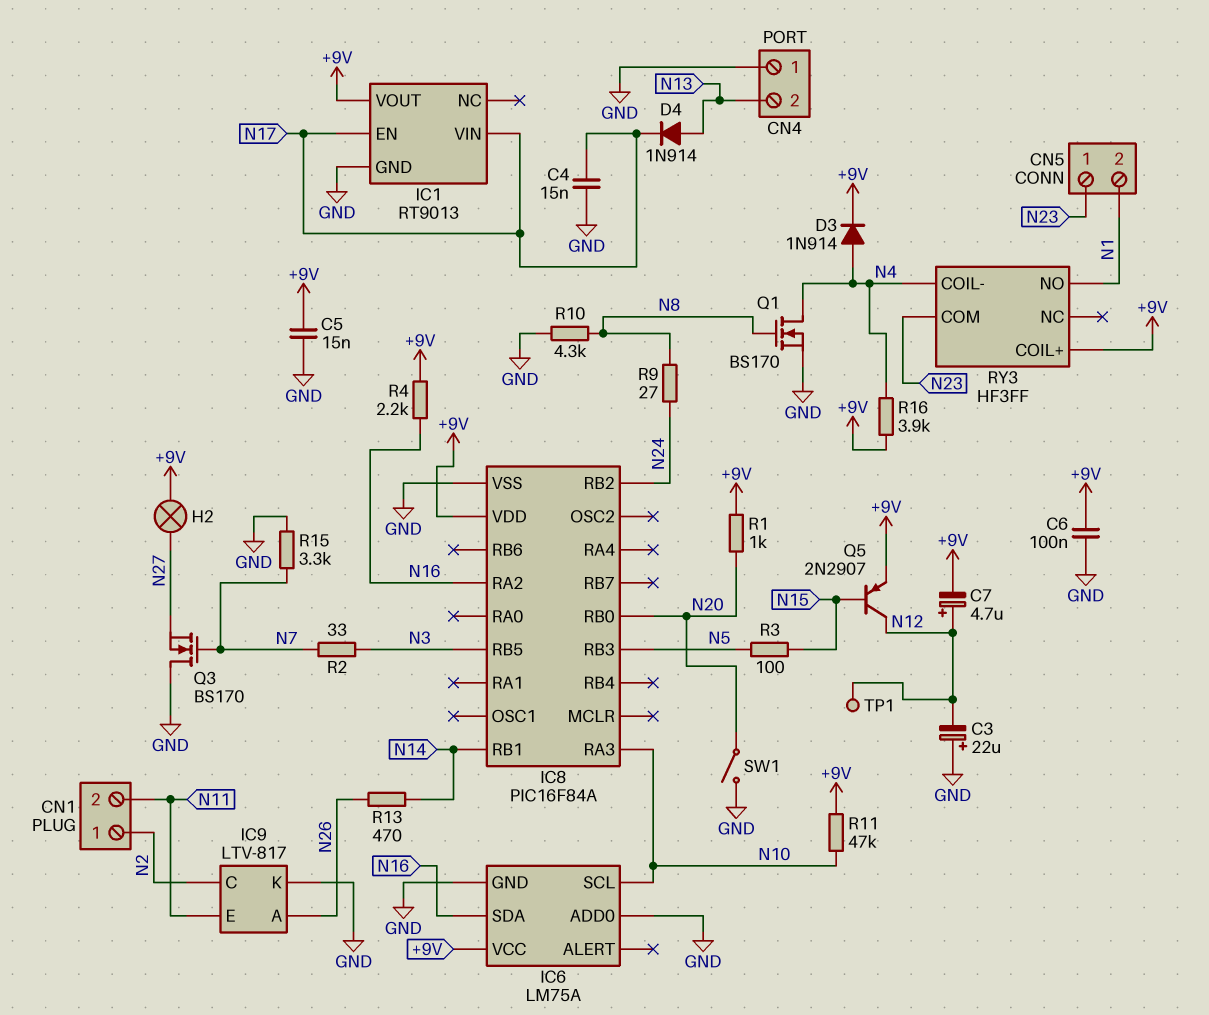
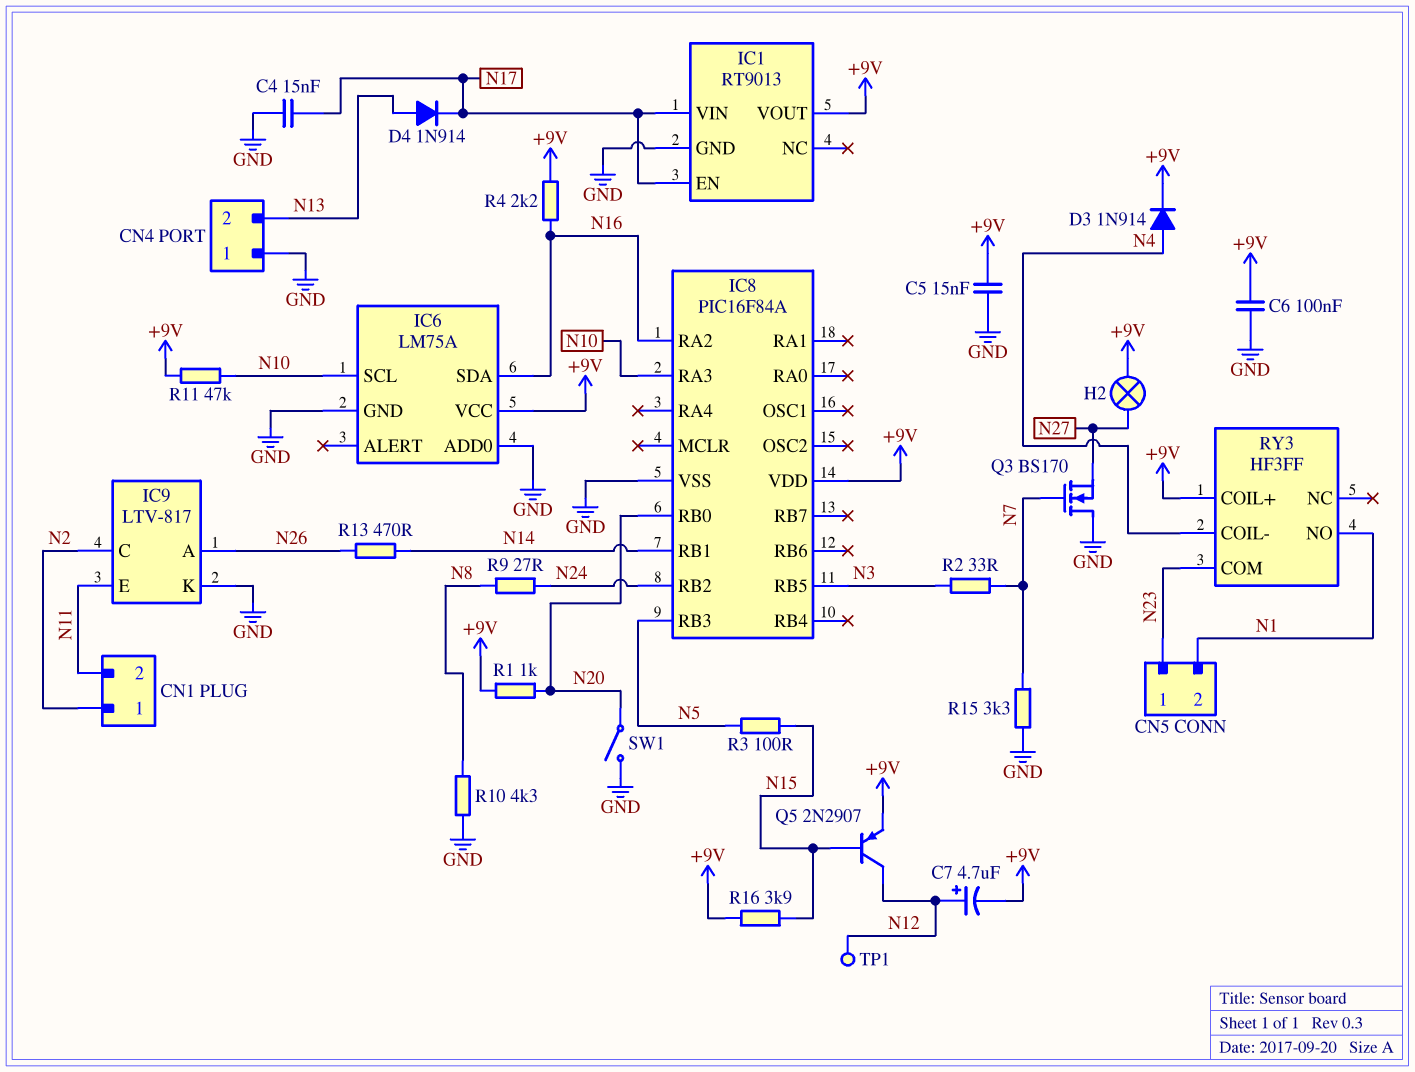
C3: 22uF (plus GND, minus N12) -> none
Q1: NMOS BS170 (G N8, D N4, S GND) -> none
R16: 3.9k (+9V, N4) -> 3.9k (+9V, N15)

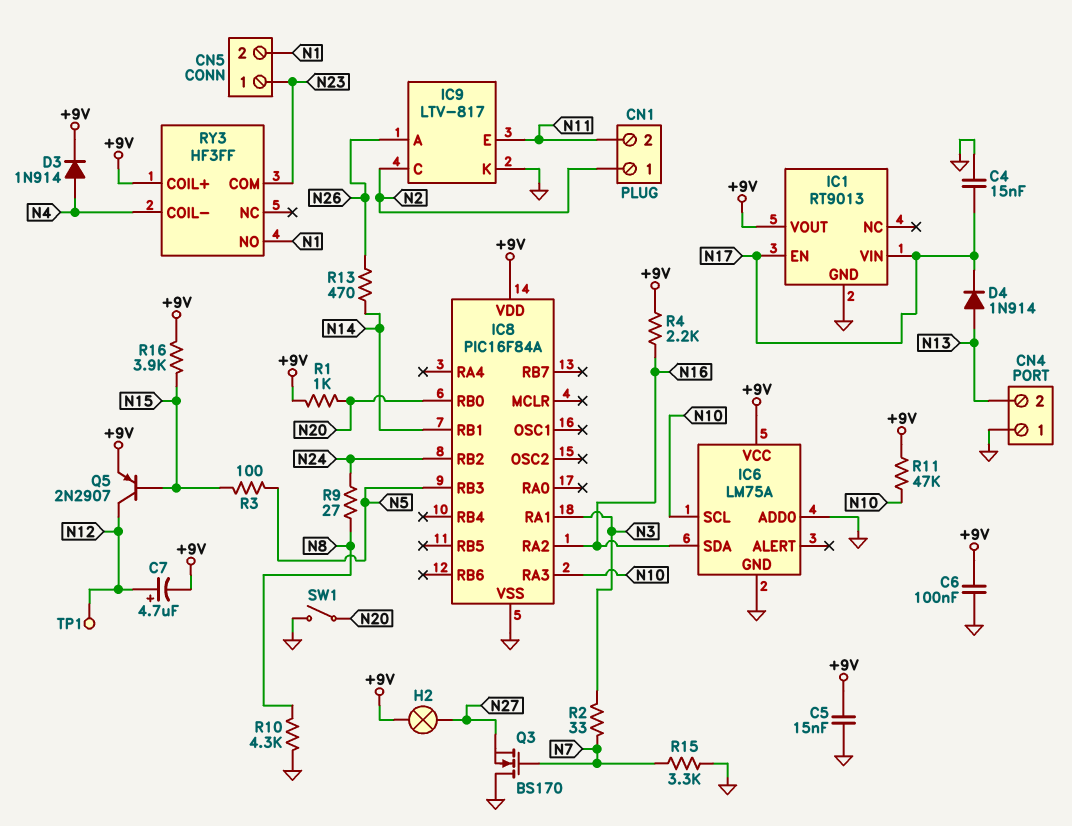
IC8 pin RA1: none -> N3
IC8 pin RB5: N3 -> none

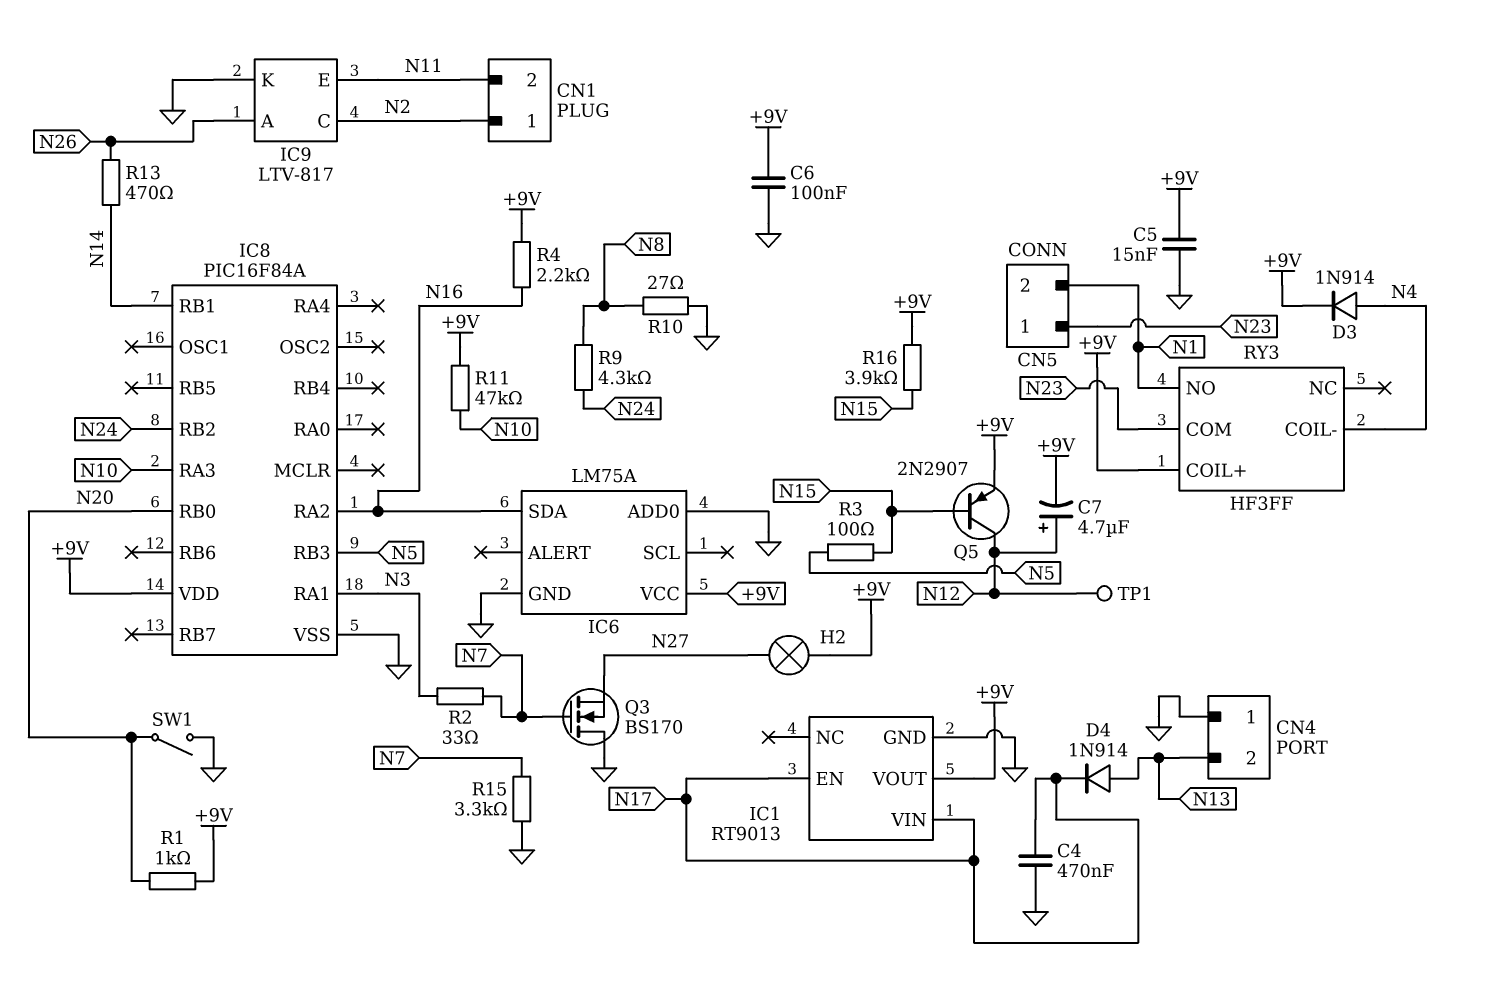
C4: 15nF (GND, N17) -> 470nF (GND, N17)
IC6 pin SCL: N10 -> none
R9: 27 (N8, N24) -> 4.3k (N8, N24)
R10: 4.3k (GND, N8) -> 27 (GND, N8)

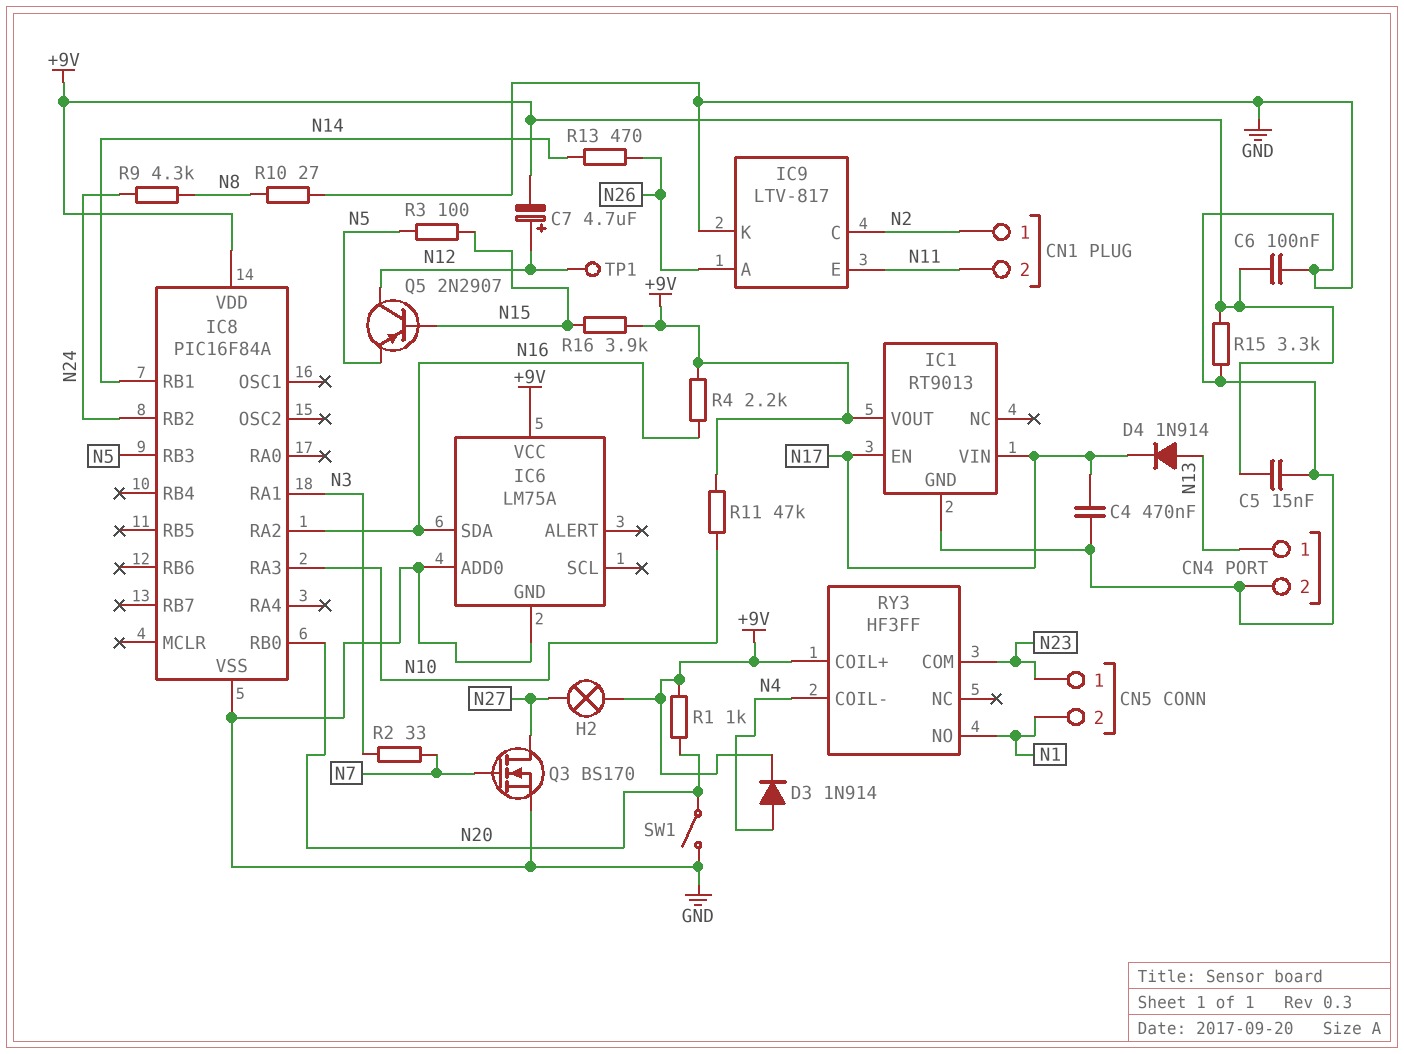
CN4 pin 1: GND -> N13
CN4 pin 2: N13 -> GND
Q3: NMOS BS170 (G N7, D GND, S N27) -> NMOS BS170 (G N7, D N27, S GND)
Q5: PNP 2N2907 (B N15, C N12, E +9V) -> PNP 2N2907 (B N15, C N12, E N5)
R15: 3.3k (GND, N7) -> 3.3k (+9V, GND)

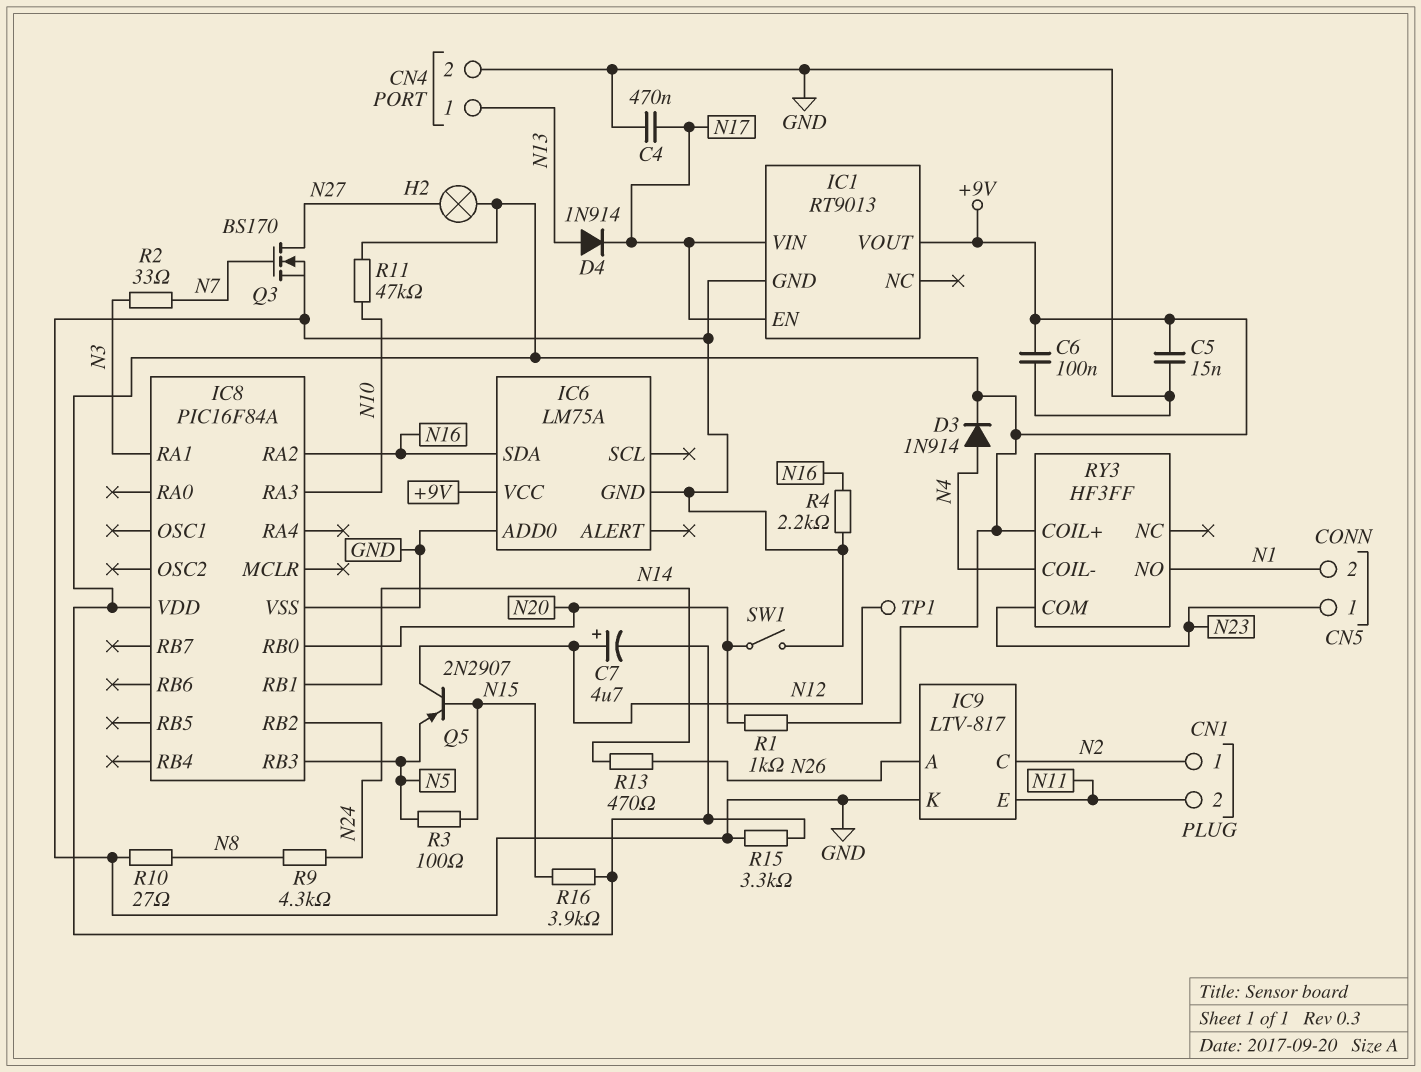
R4: 2.2k (+9V, N16) -> 2.2k (GND, N16)

